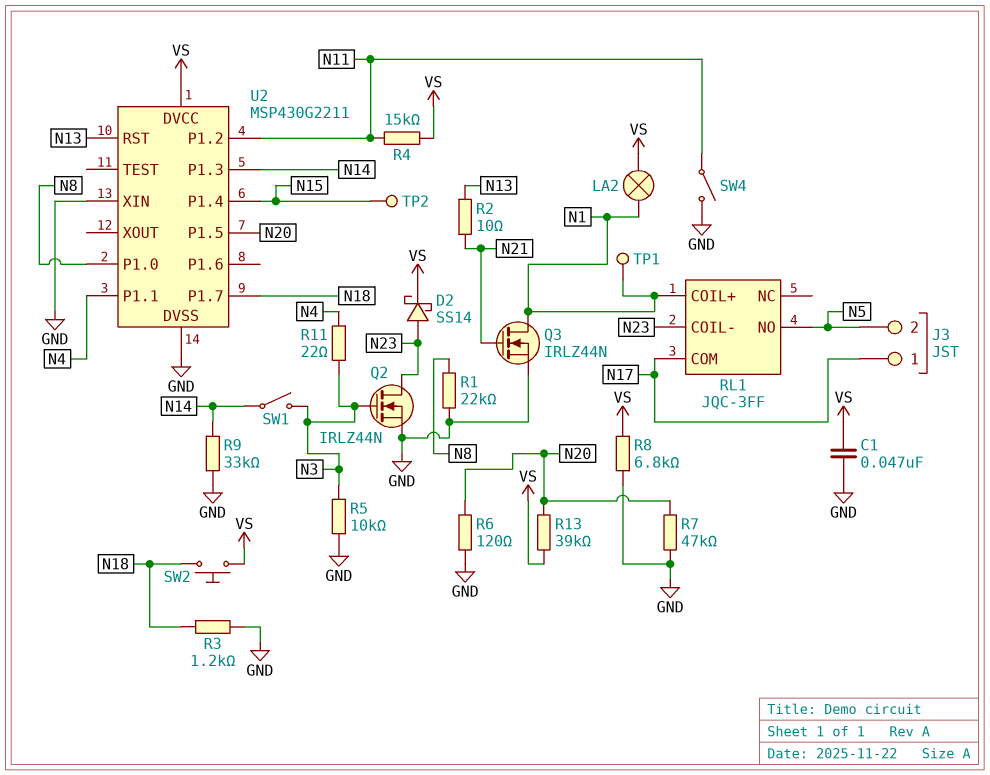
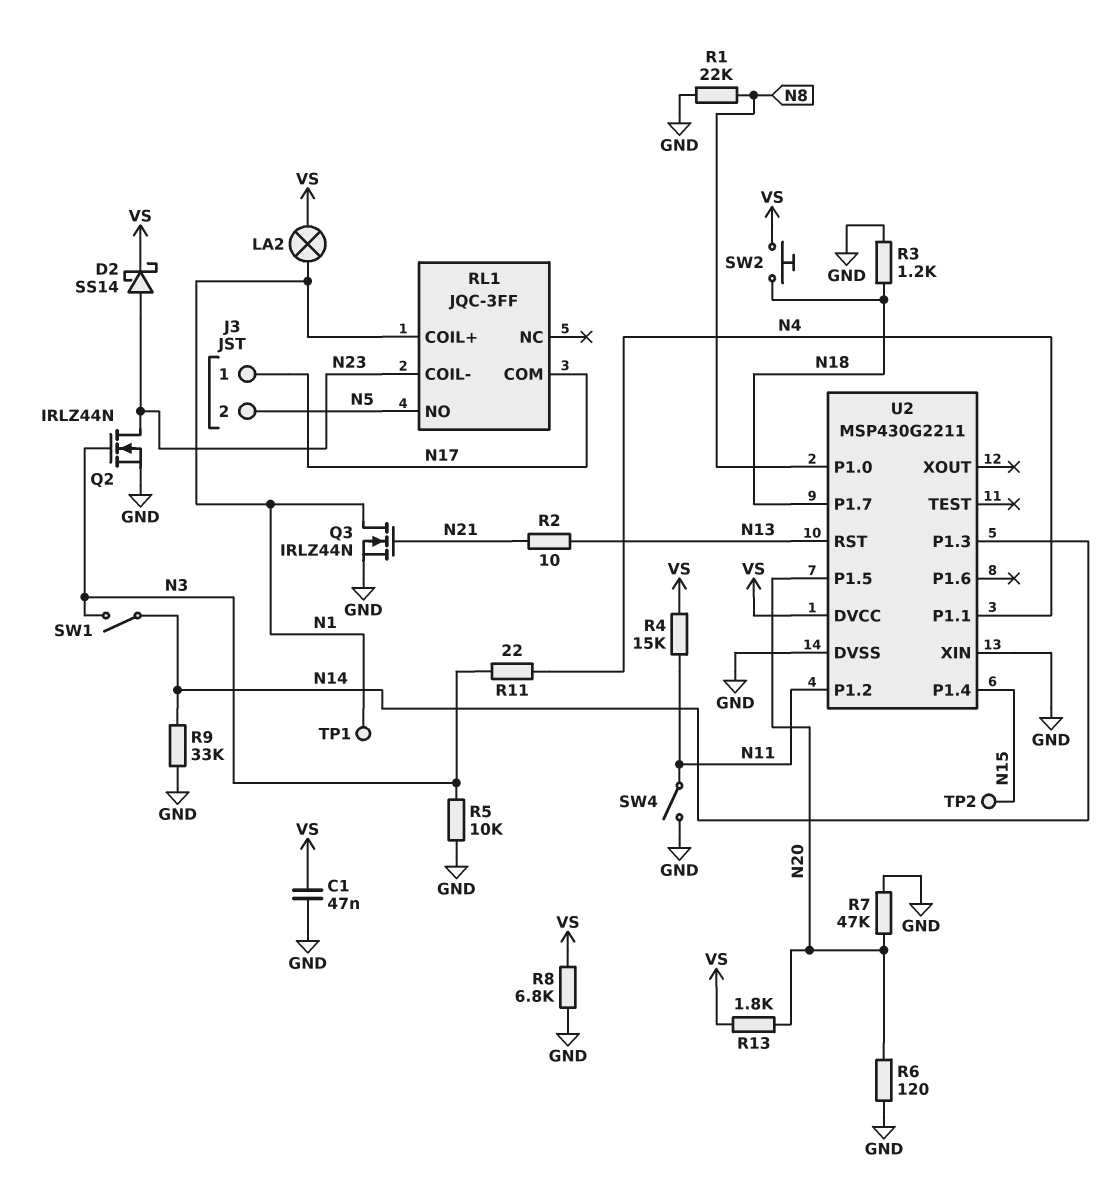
R13: 39k (N20, VS) -> 1.8k (N20, VS)

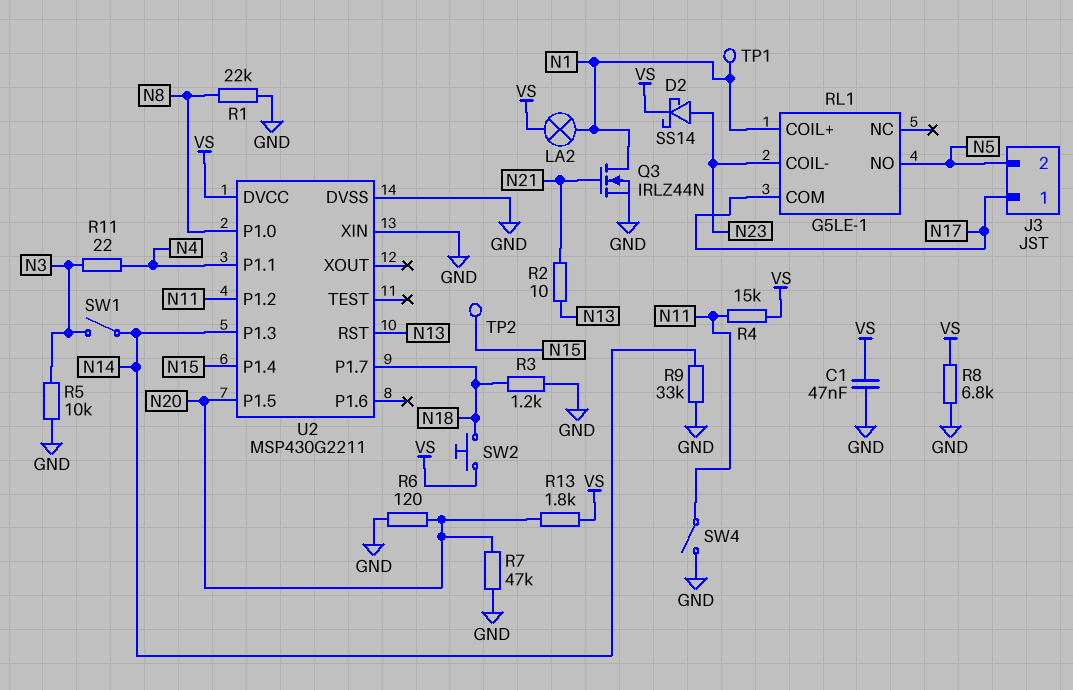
Q2: NMOS IRLZ44N (G N3, D N23, S GND) -> none
RL1: JQC-3FF -> G5LE-1

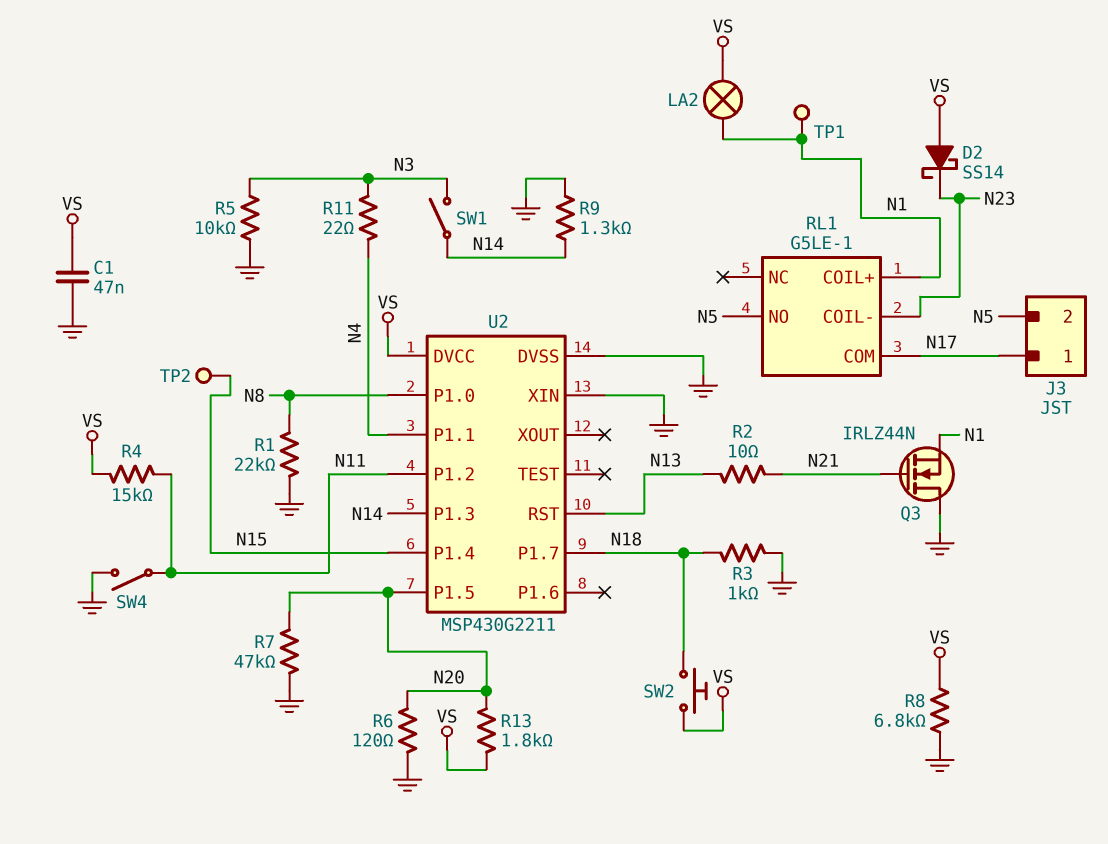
D2: schottky SS14 (A N23, K VS) -> schottky SS14 (A VS, K N23)
Q3: NMOS IRLZ44N (G N21, D N1, S GND) -> NMOS IRLZ44N (G N21, D GND, S N1)
R3: 1.2k (GND, N18) -> 1k (GND, N18)
R9: 33k (GND, N14) -> 1.3k (GND, N14)

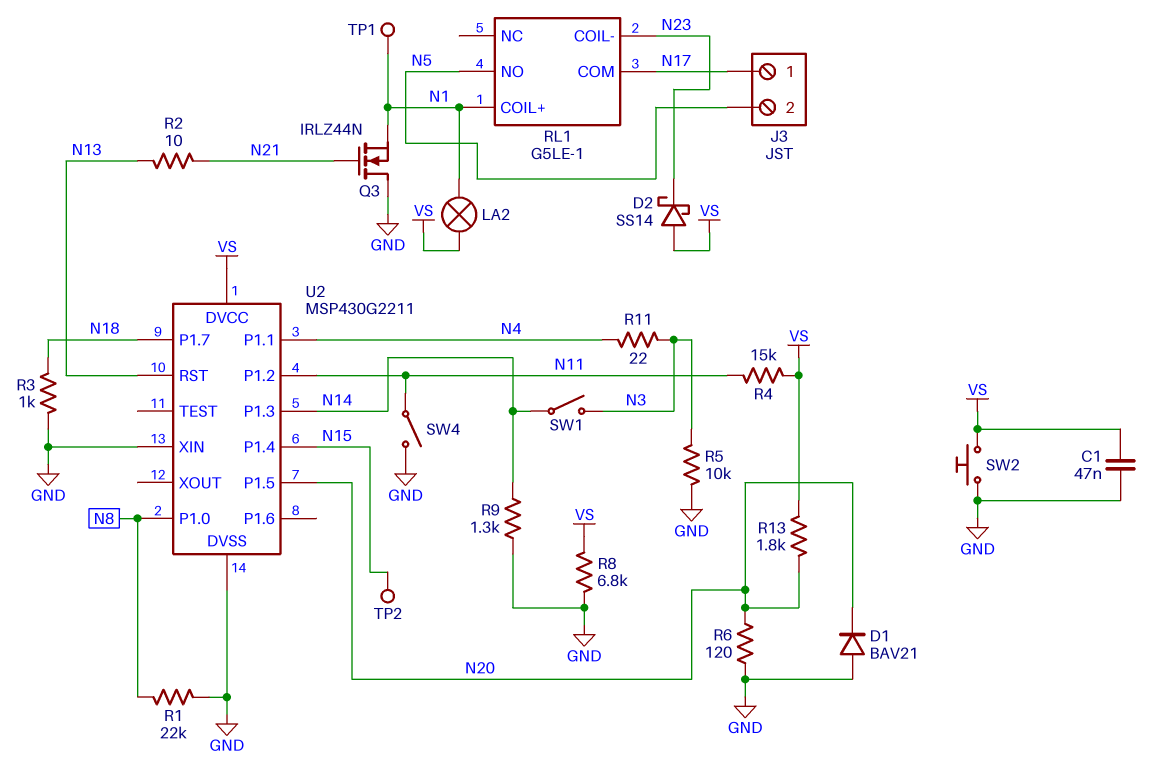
D1: none -> diode BAV21 (A GND, K N20)
R7: 47k (GND, N20) -> none
SW2: button (N18, VS) -> button (GND, VS)

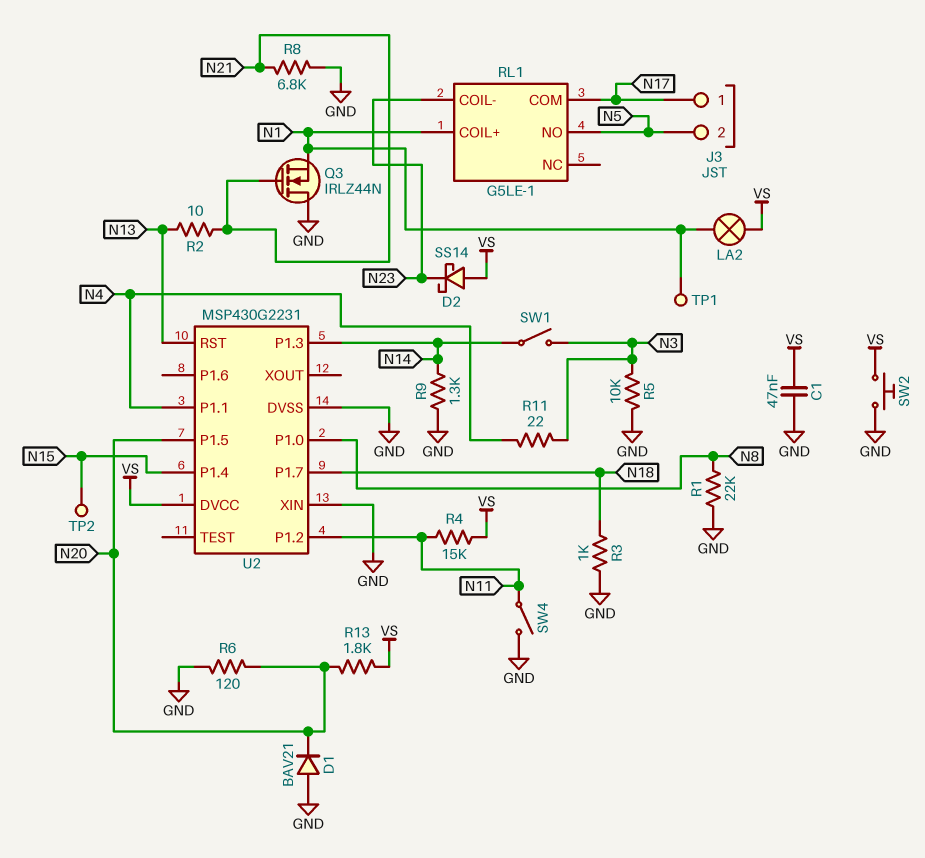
R8: 6.8k (GND, VS) -> 6.8k (GND, N21)
U2: MSP430G2211 -> MSP430G2231

